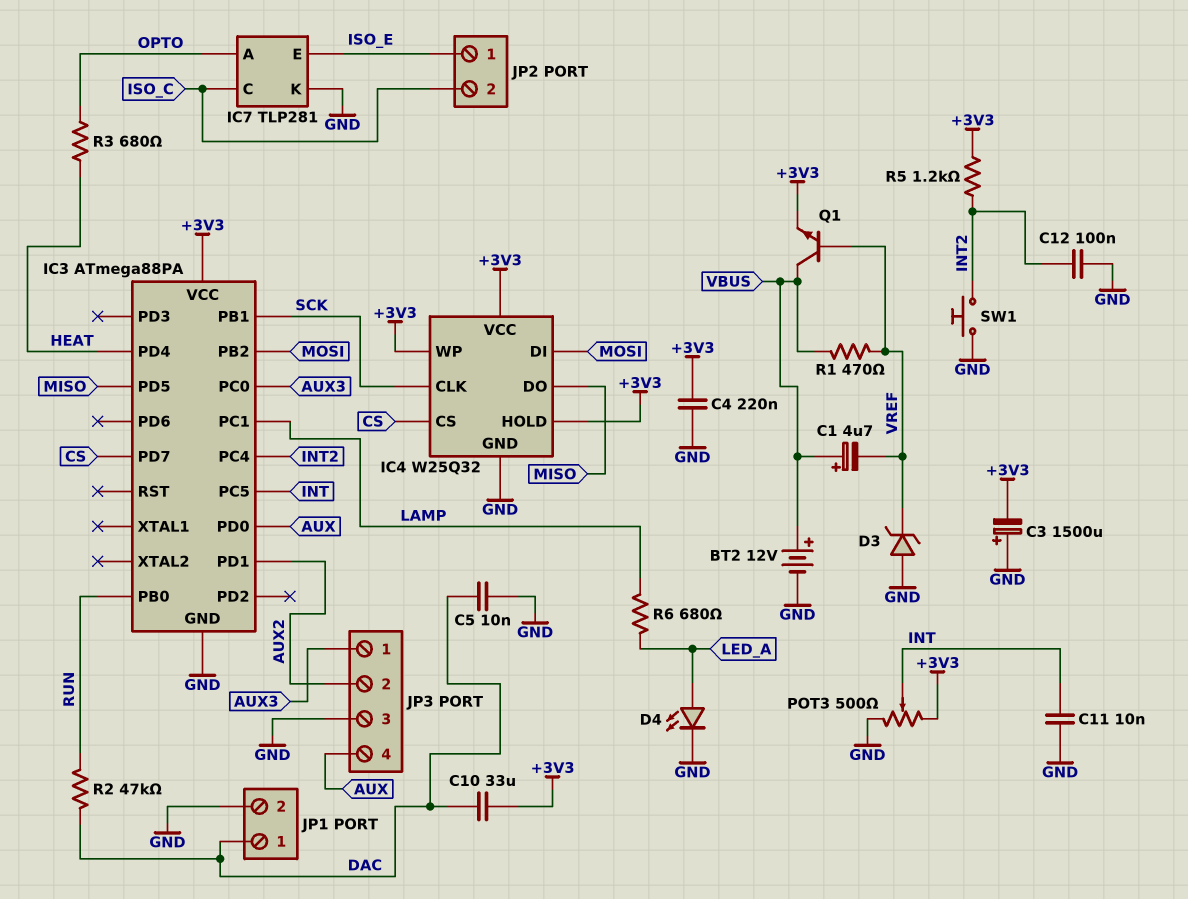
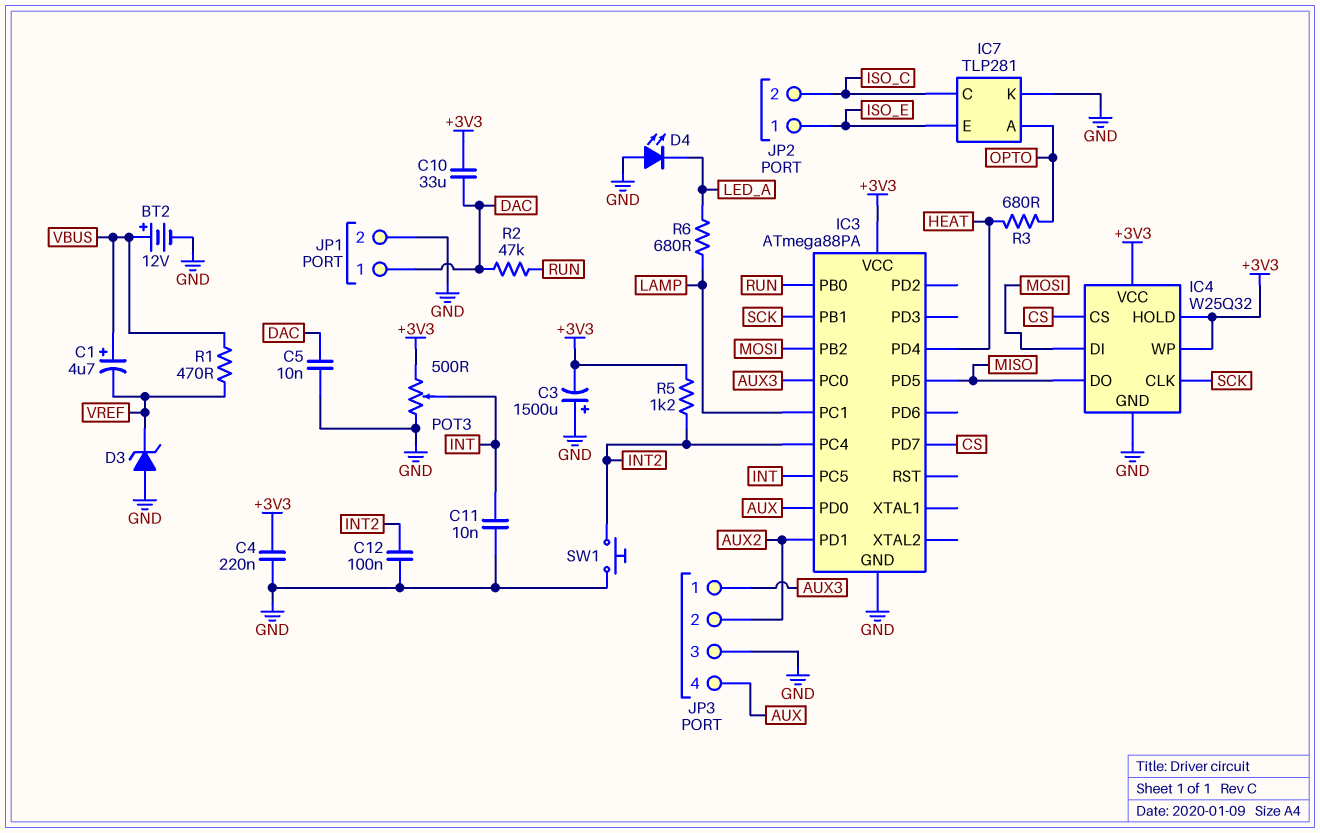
D4: LED (A LED_A, K GND) -> LED (A GND, K LED_A)
Q1: NPN (B VREF, C VBUS, E +3V3) -> none

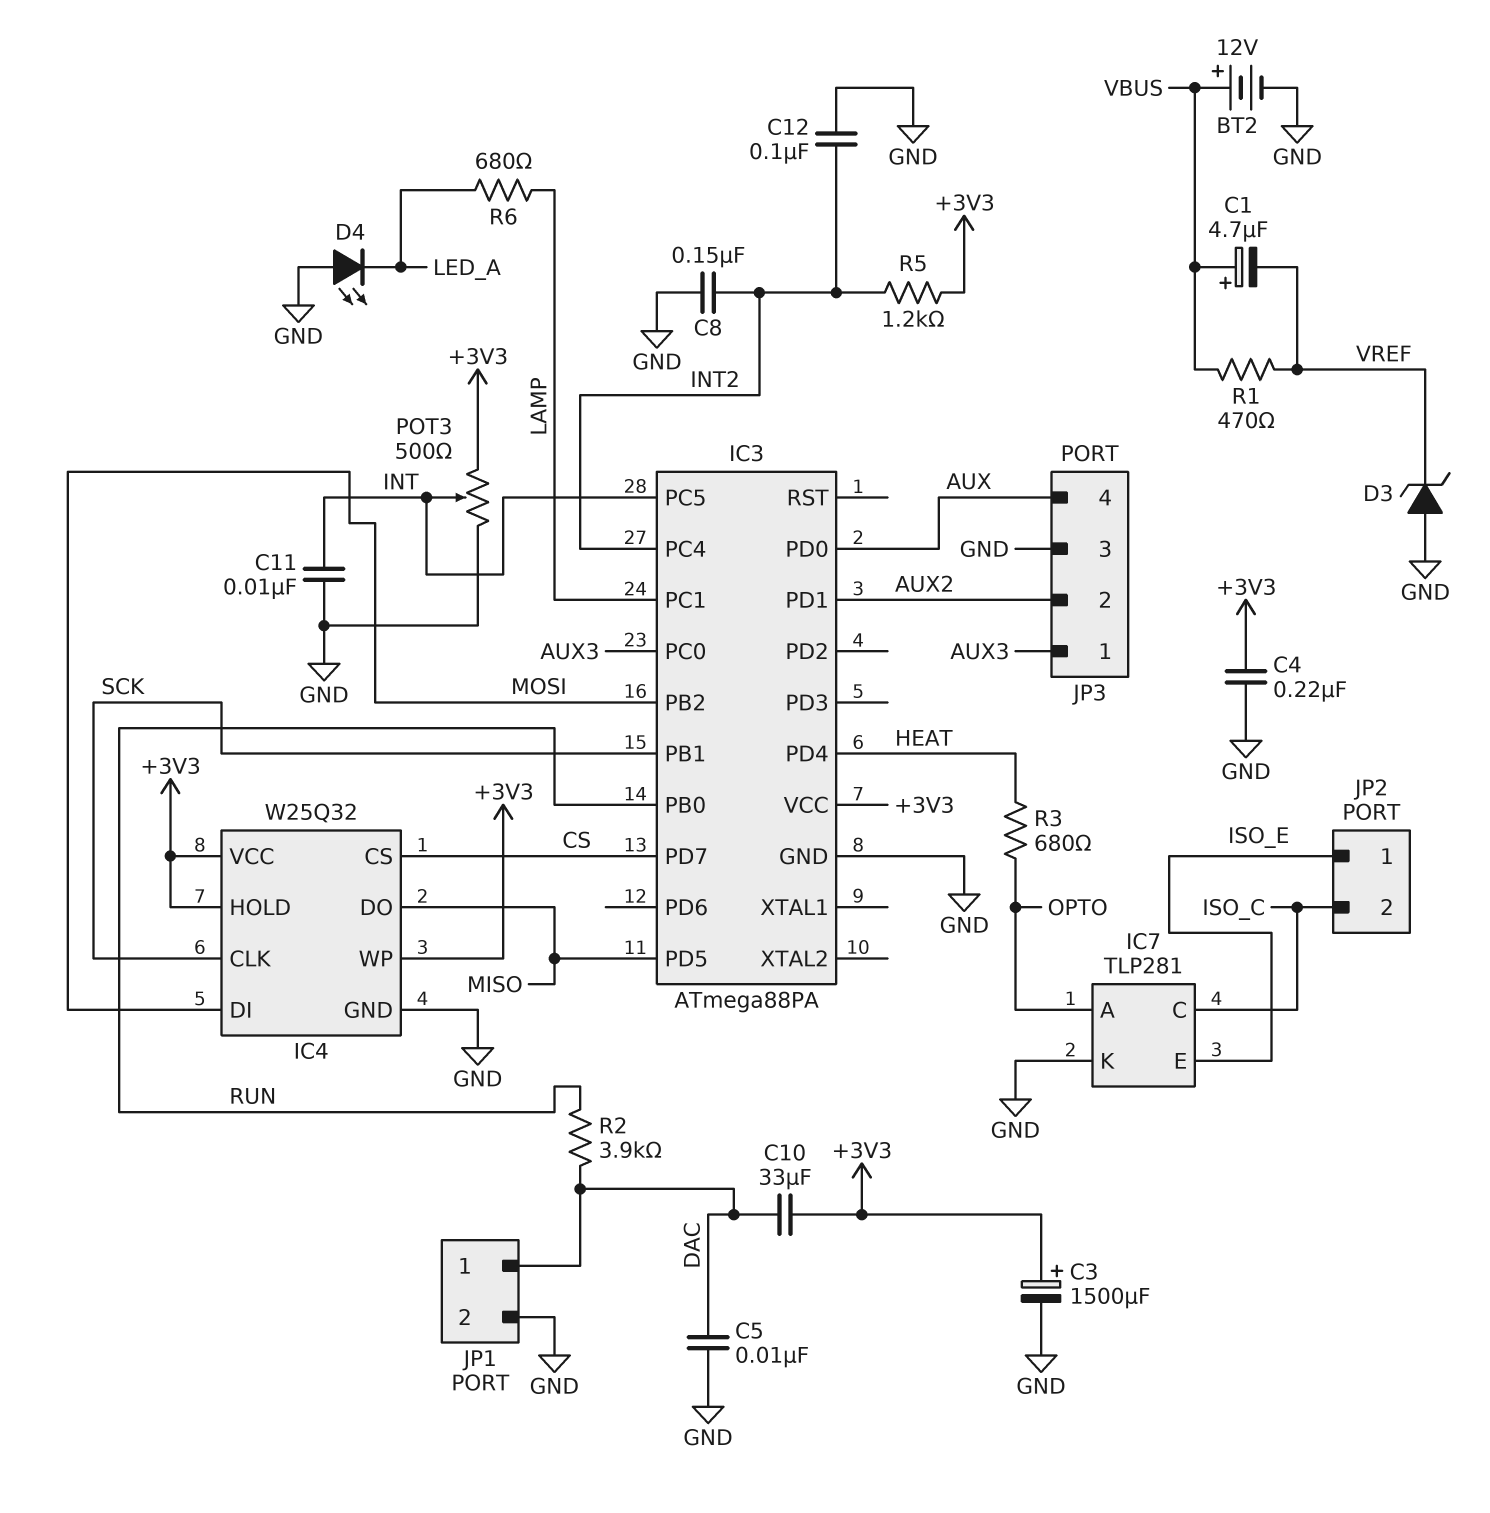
C3: 1500uF (plus GND, minus +3V3) -> 1500uF (plus +3V3, minus GND)
C8: none -> 150nF (GND, INT2)
R2: 47k (DAC, RUN) -> 3.9k (DAC, RUN)
SW1: button (GND, INT2) -> none

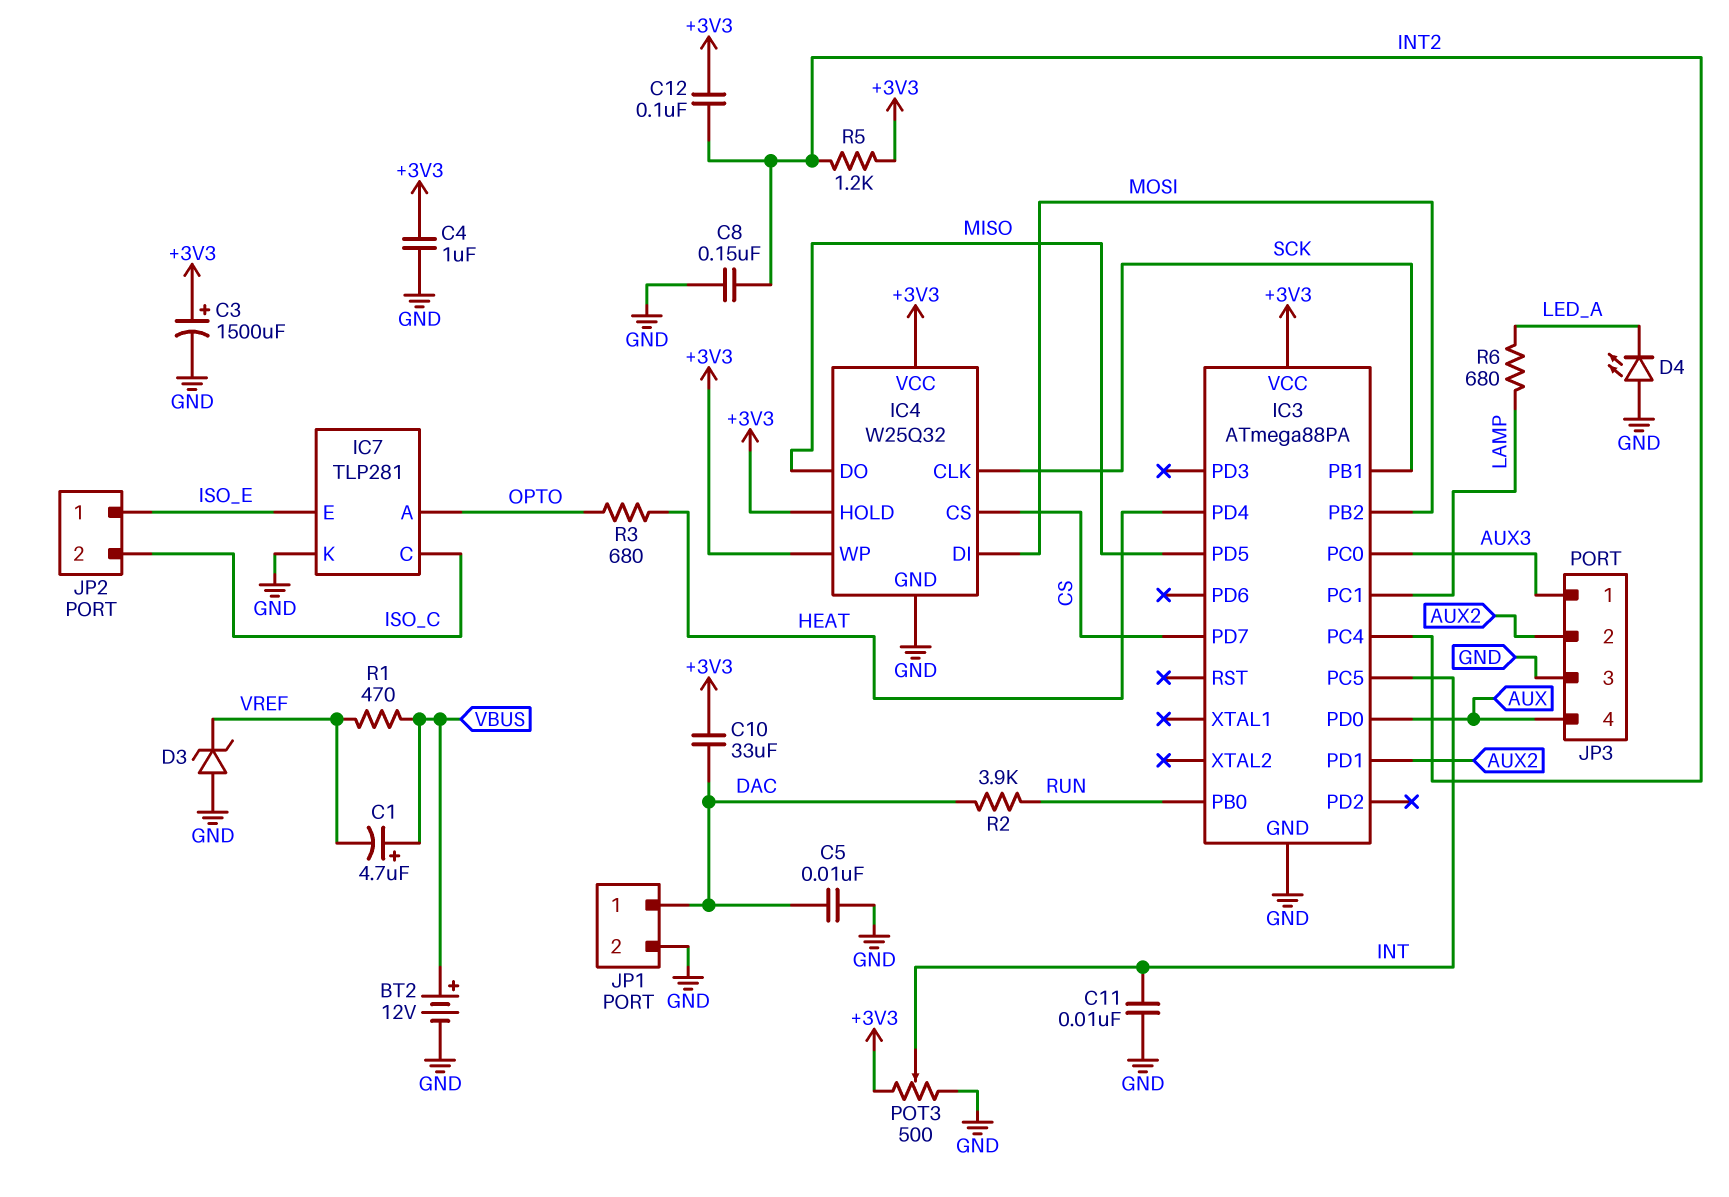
C4: 220nF (+3V3, GND) -> 1uF (+3V3, GND)
C12: 100nF (GND, INT2) -> 100nF (+3V3, INT2)

